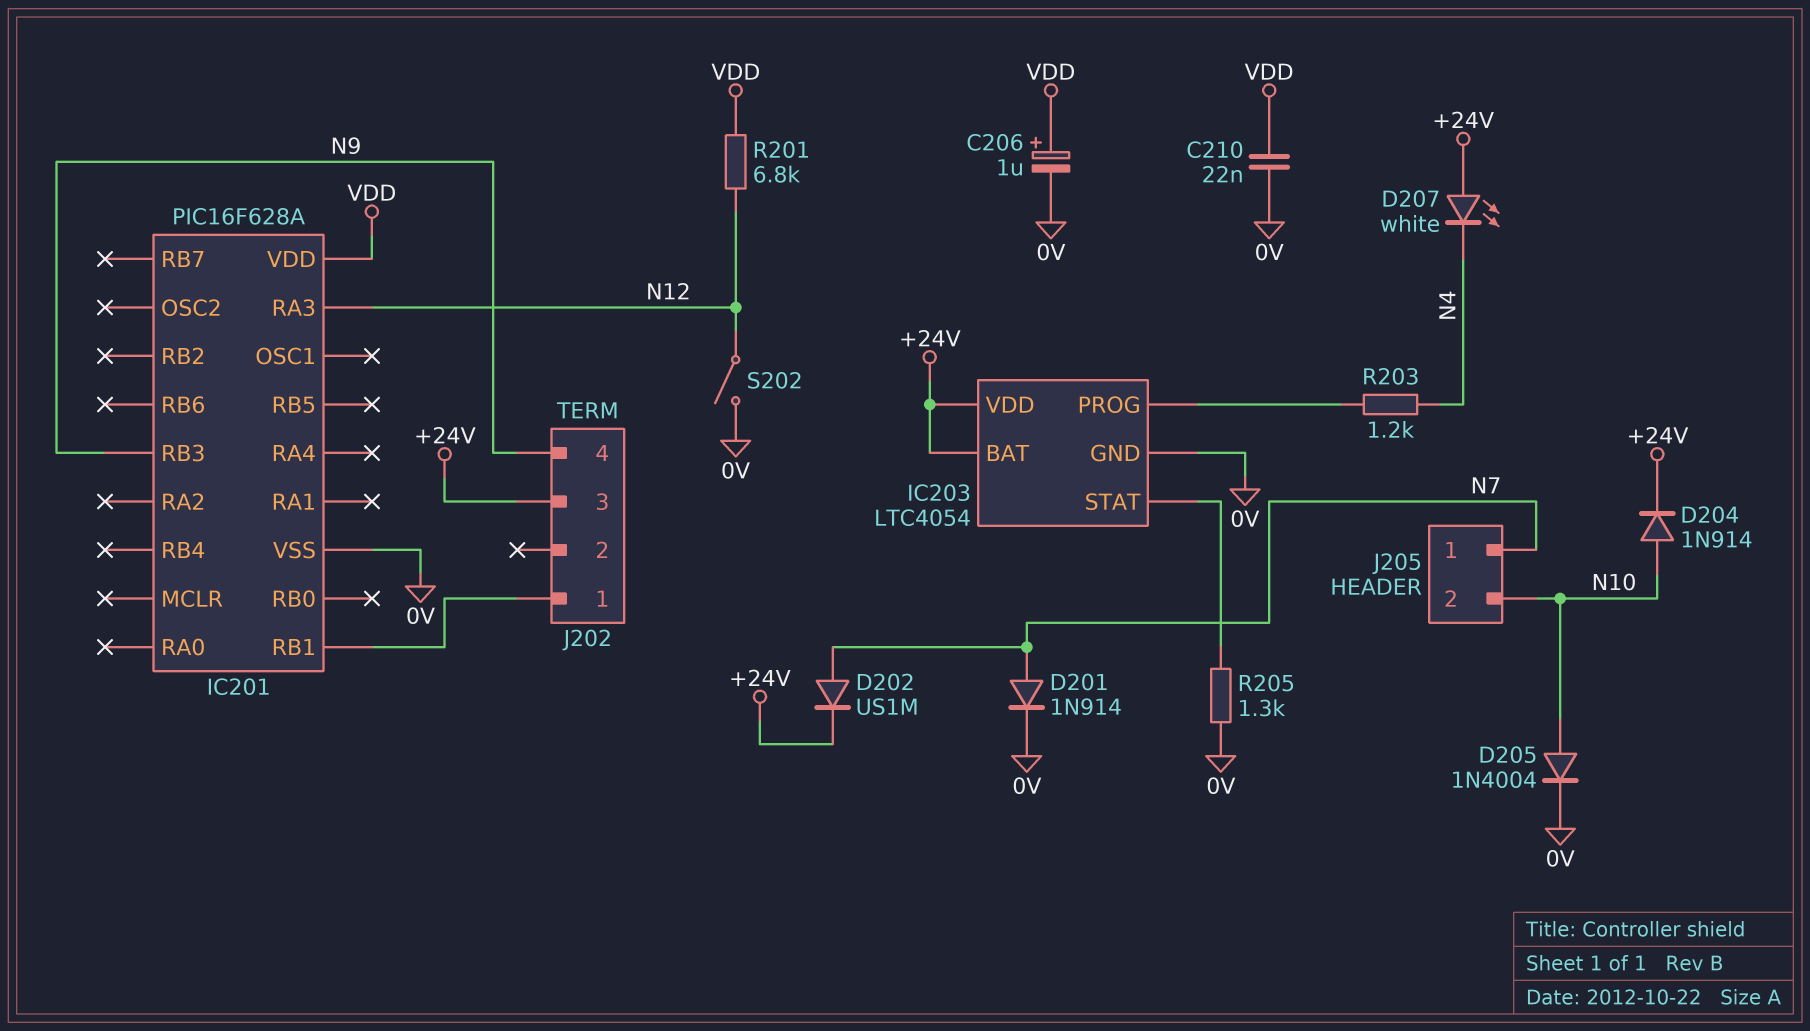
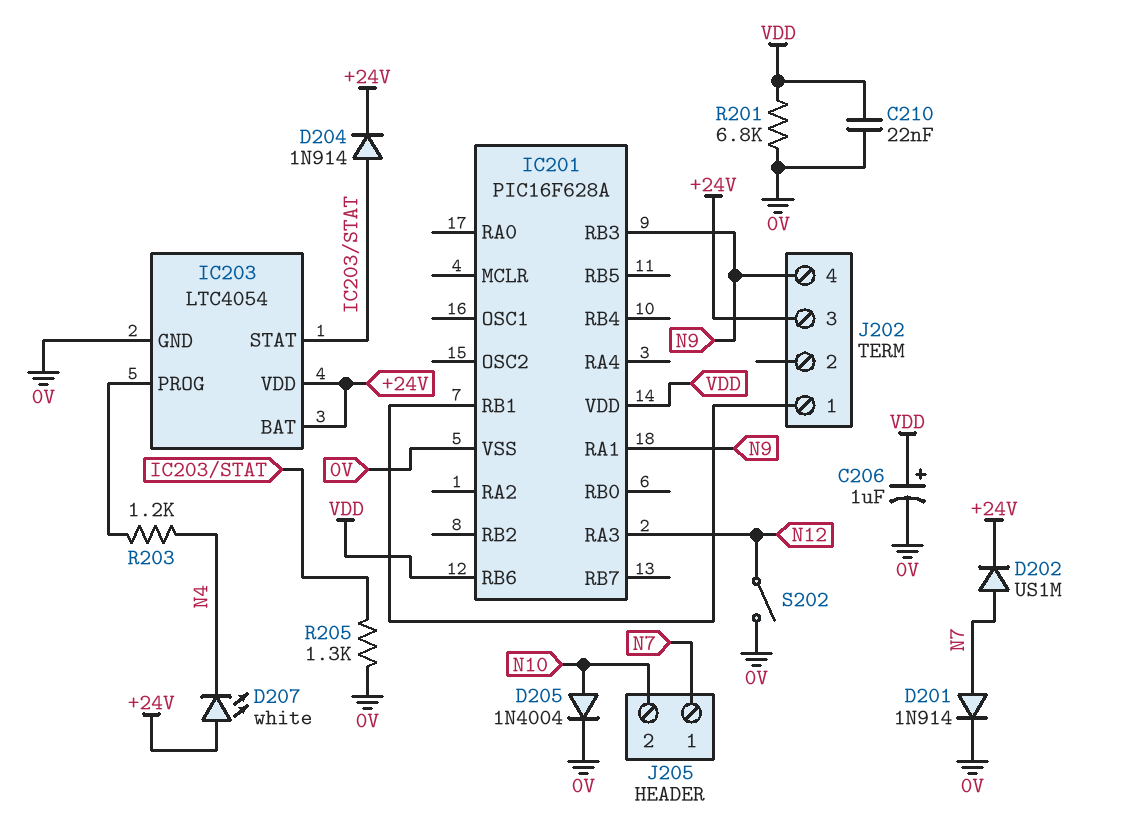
D204: diode 1N914 (A N10, K +24V) -> diode 1N914 (A IC203/STAT, K +24V)
IC201 pin RA1: none -> N9
IC201 pin RB6: none -> VDD
R201: 6.8k (N12, VDD) -> 6.8k (0V, VDD)

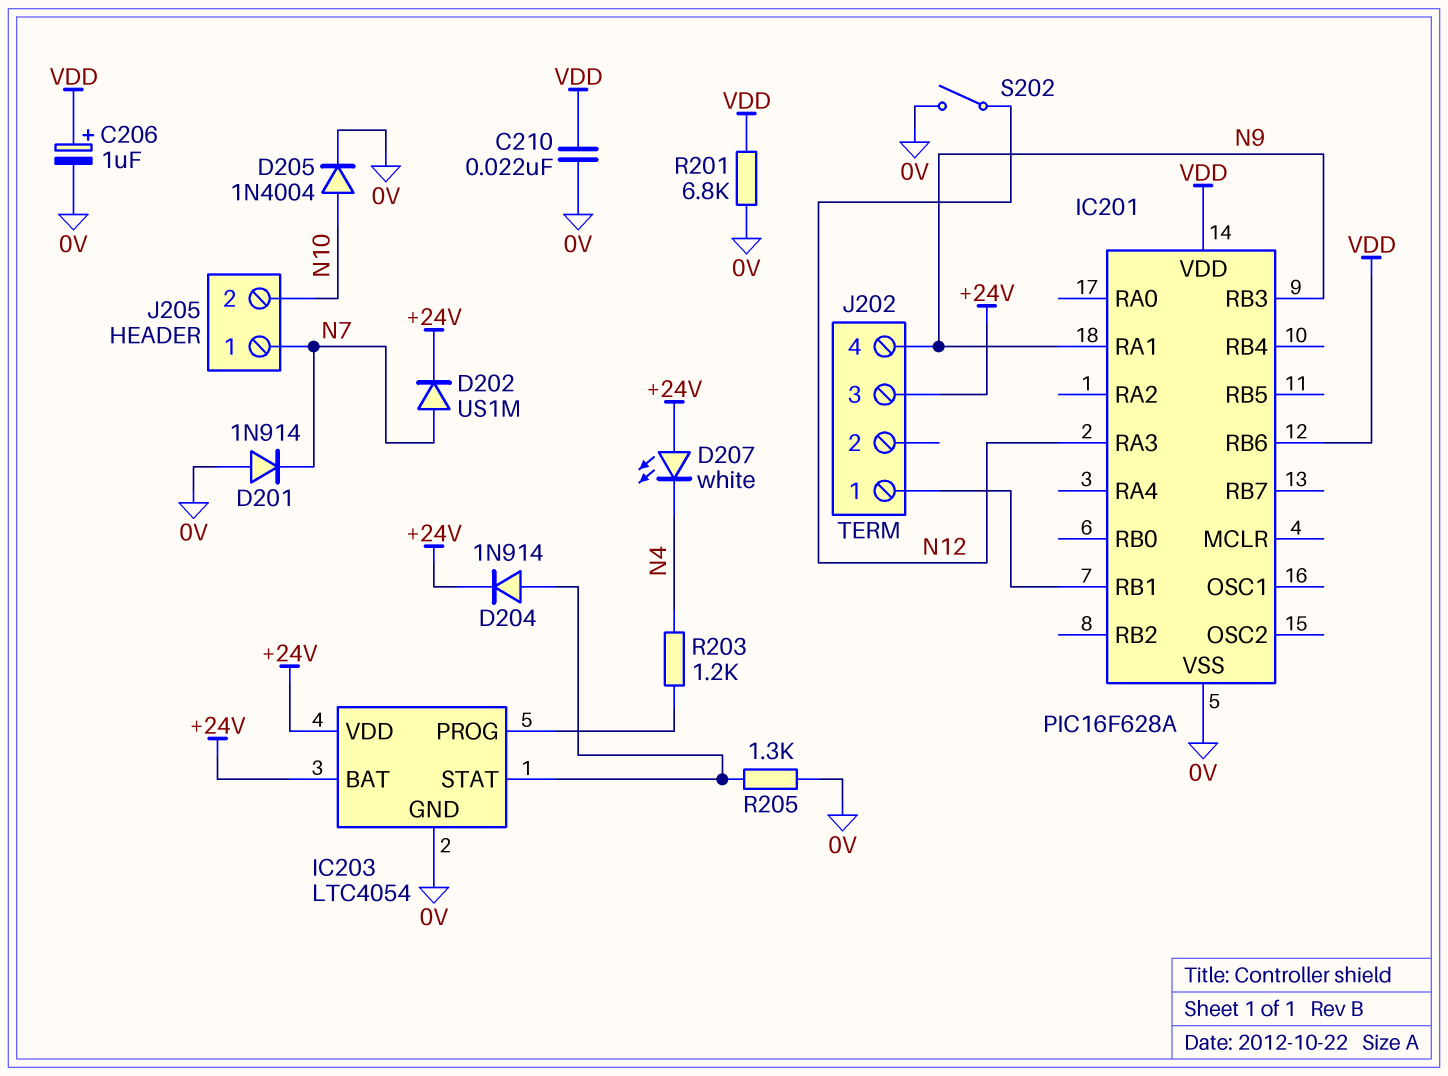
D201: diode 1N914 (A N7, K 0V) -> diode 1N914 (A 0V, K N7)

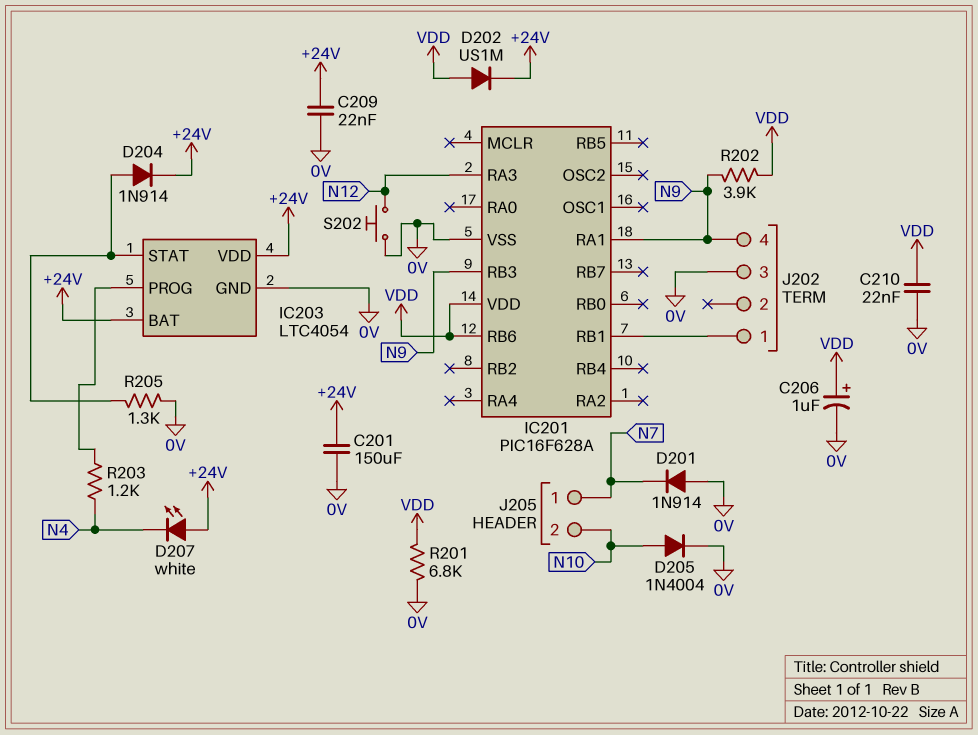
C201: none -> 150uF (+24V, 0V)
C209: none -> 22nF (+24V, 0V)
D202: diode US1M (A N7, K +24V) -> diode US1M (A VDD, K +24V)
J202 pin 3: +24V -> 0V
R202: none -> 3.9k (N9, VDD)
S202: switch (0V, N12) -> button (0V, N12)

